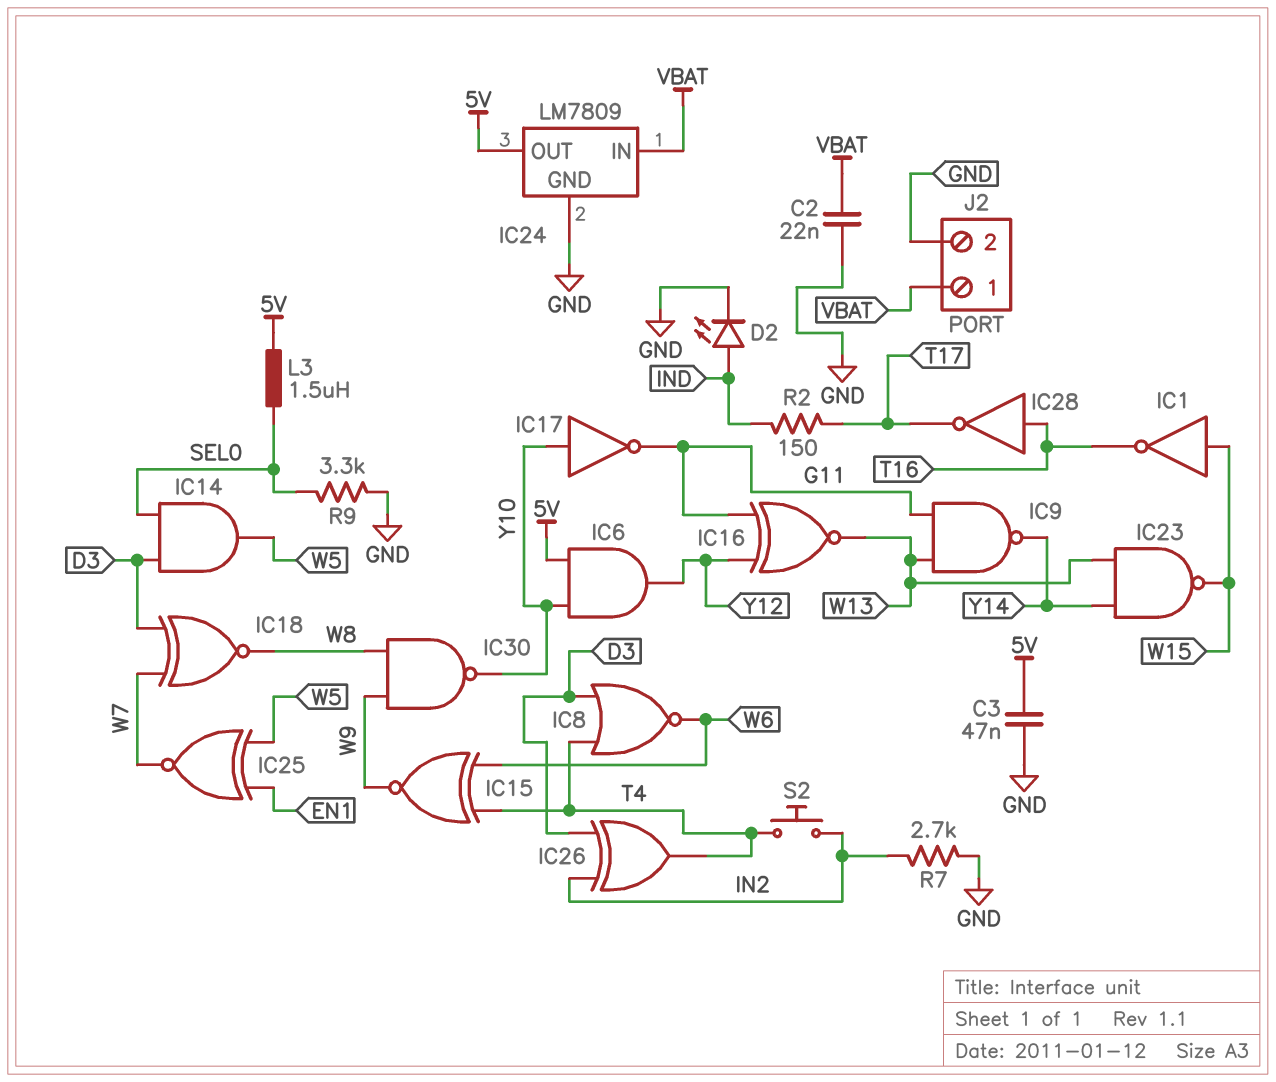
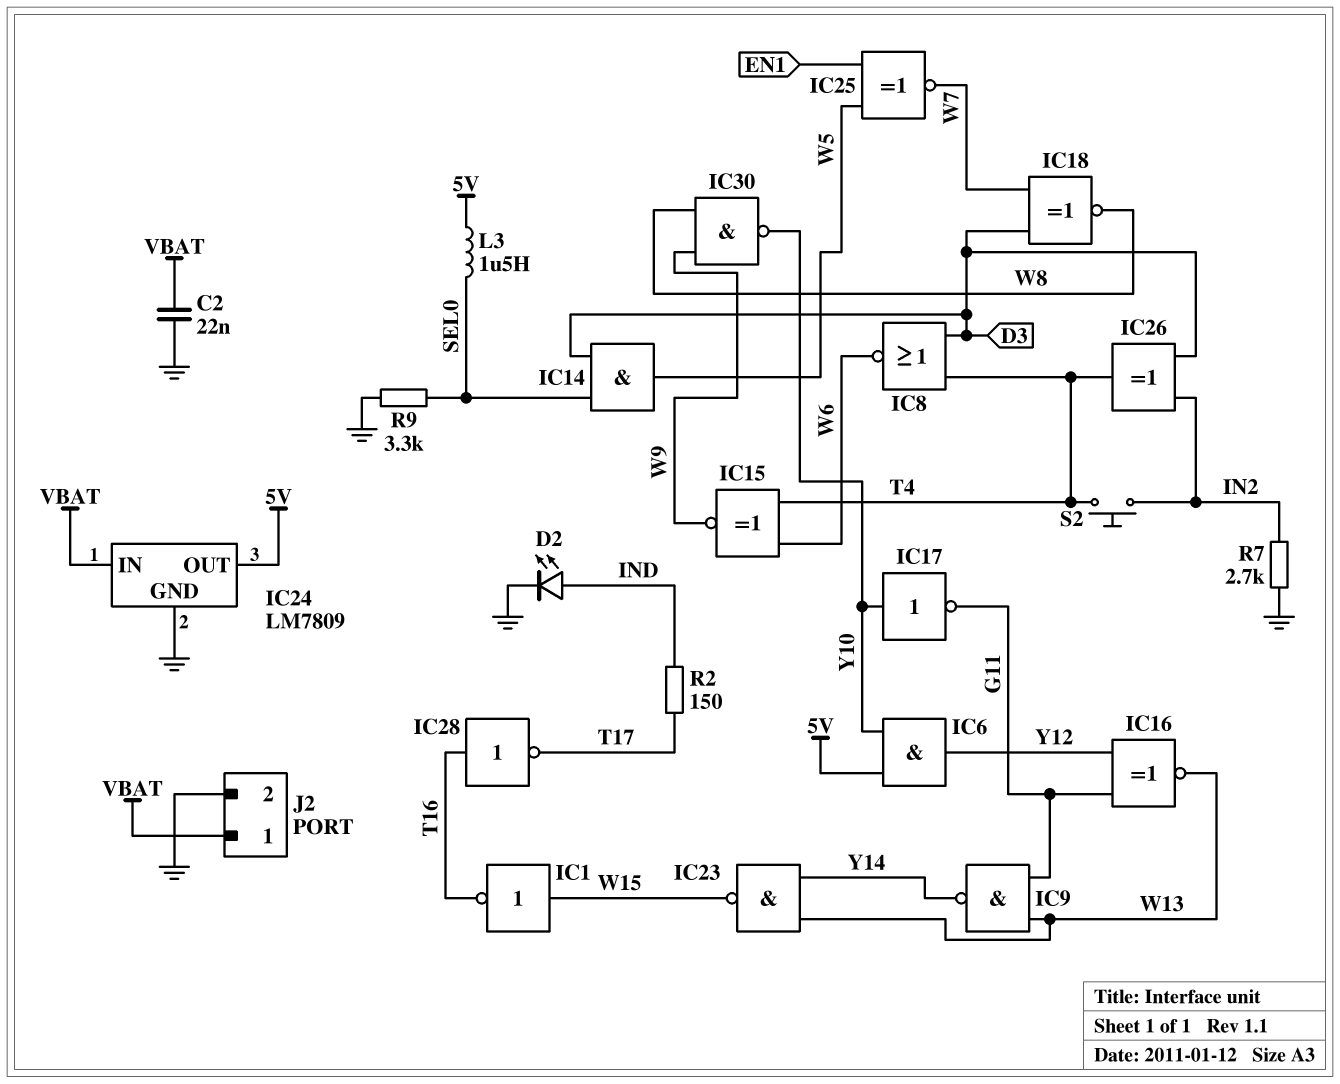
C3: 47nF (5V, GND) -> none

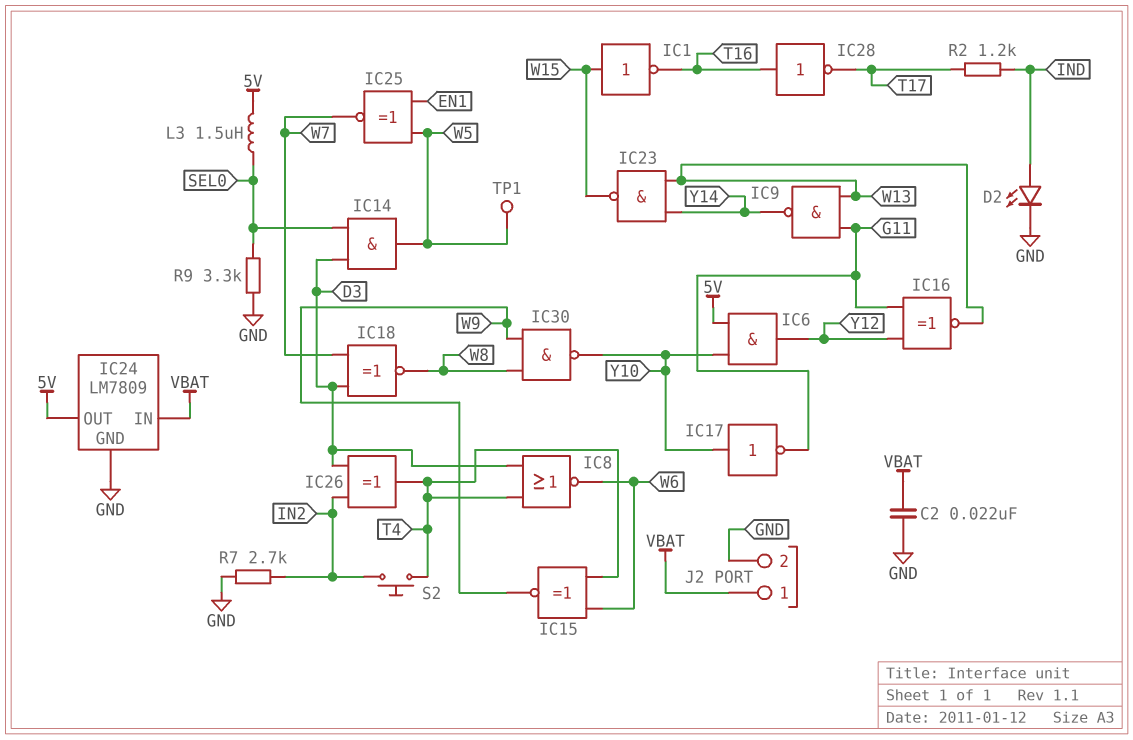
R2: 150 (IND, T17) -> 1.2k (IND, T17)
TP1: none -> test point (W5)

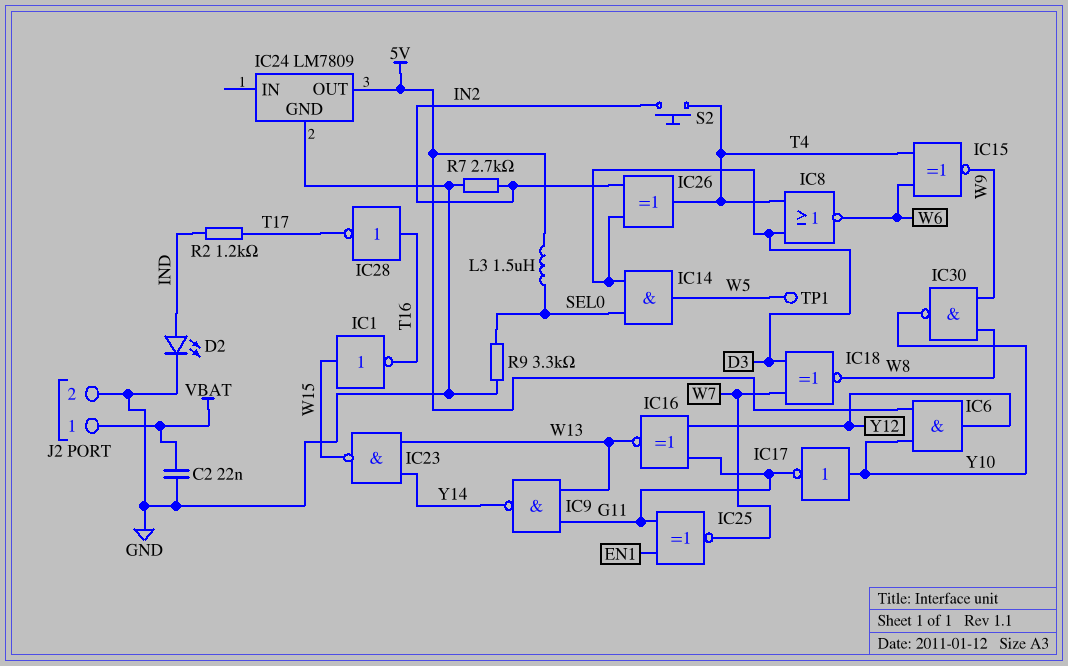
IC24 pin IN: VBAT -> none
IC25: XNOR (in EN1, in W5, out W7) -> XNOR (in EN1, in G11, out W7)

